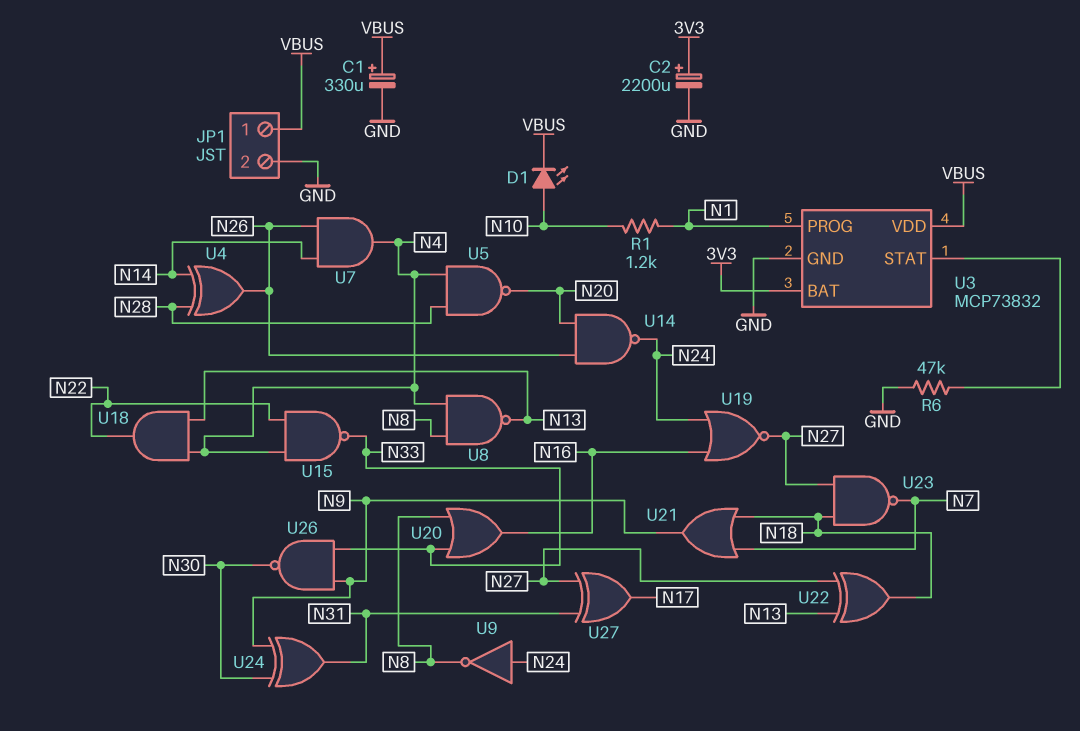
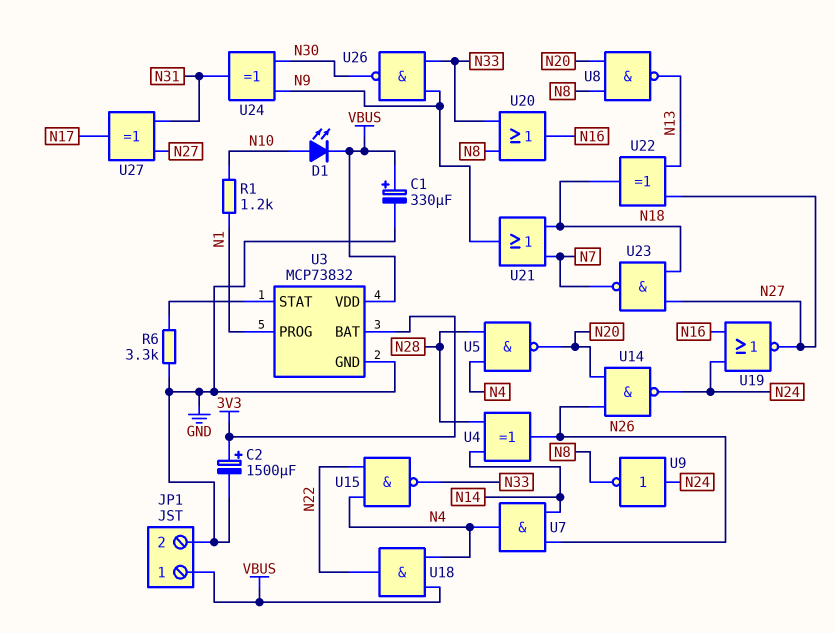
C2: 2200uF (plus 3V3, minus GND) -> 1500uF (plus 3V3, minus GND)
R6: 47k (GND, U3/STAT) -> 3.3k (GND, U3/STAT)
U8: NAND (in N4, in N8, out N13) -> NAND (in N8, in N20, out N13)
U18: AND (in N4, in N13, out N22) -> AND (in N4, in VBUS, out N22)

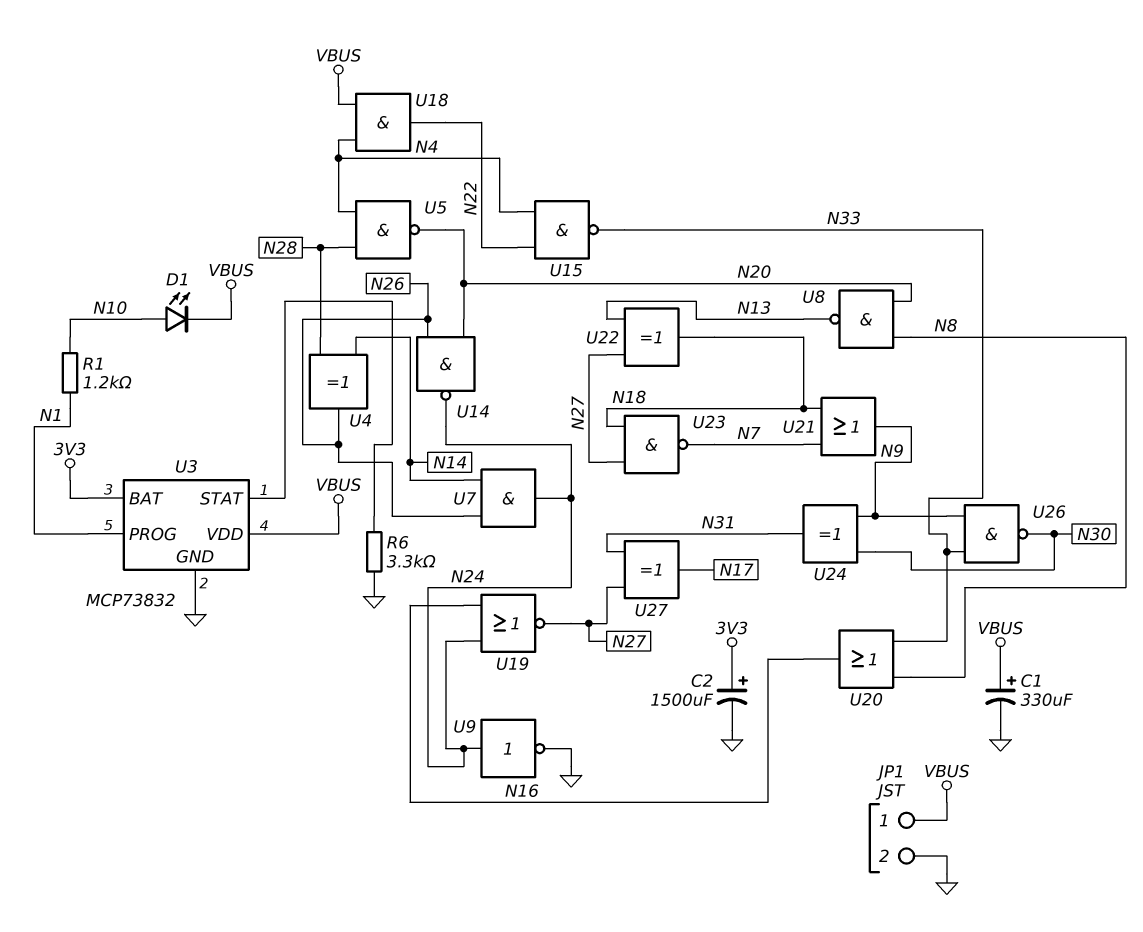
U7: AND (in N14, in N26, out N4) -> AND (in N14, in N26, out N24)
U9: NOT (in N24, out N8) -> NOT (in N24, out GND)

